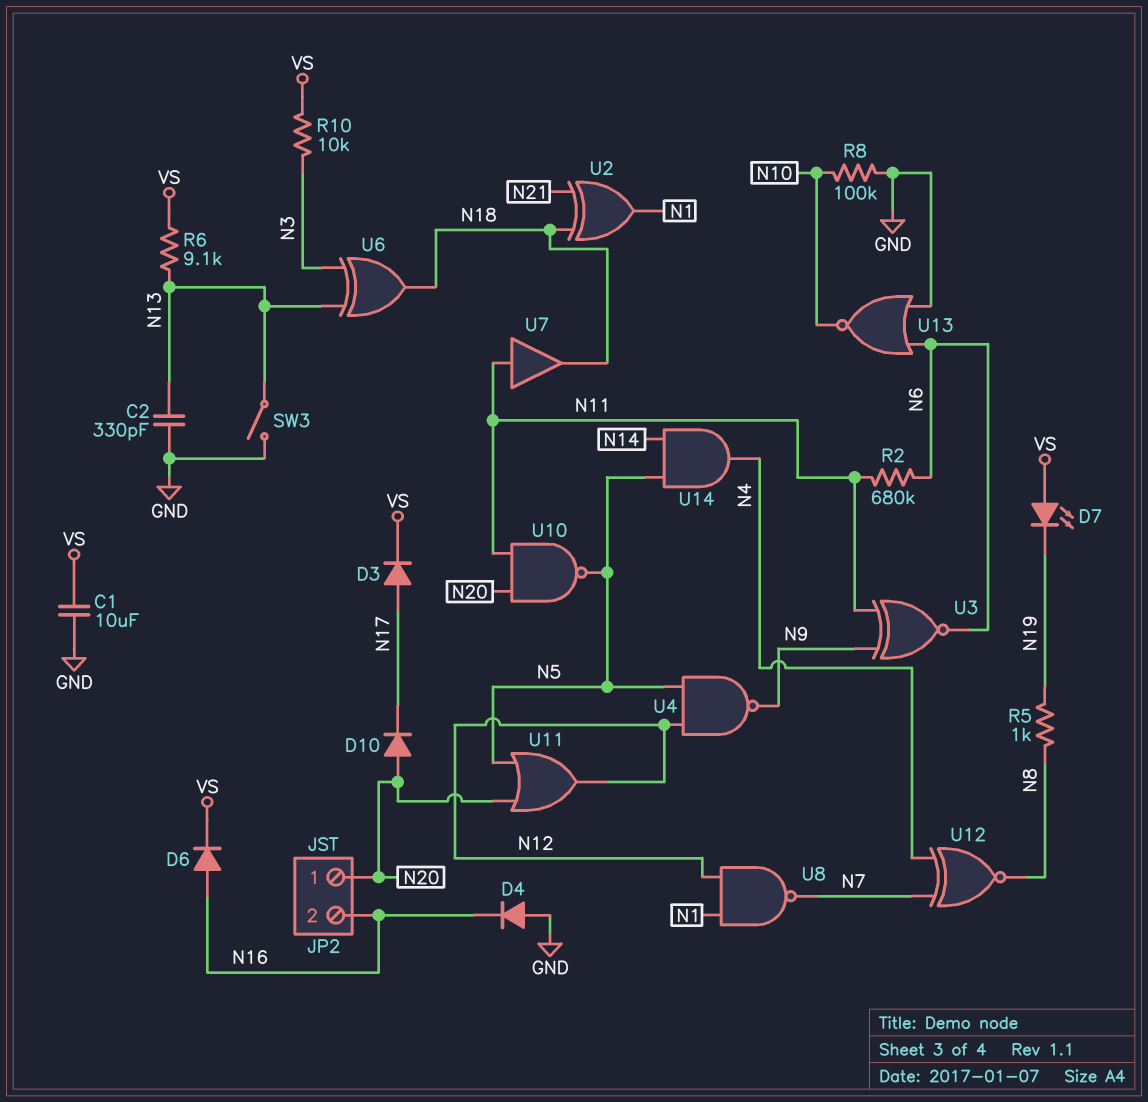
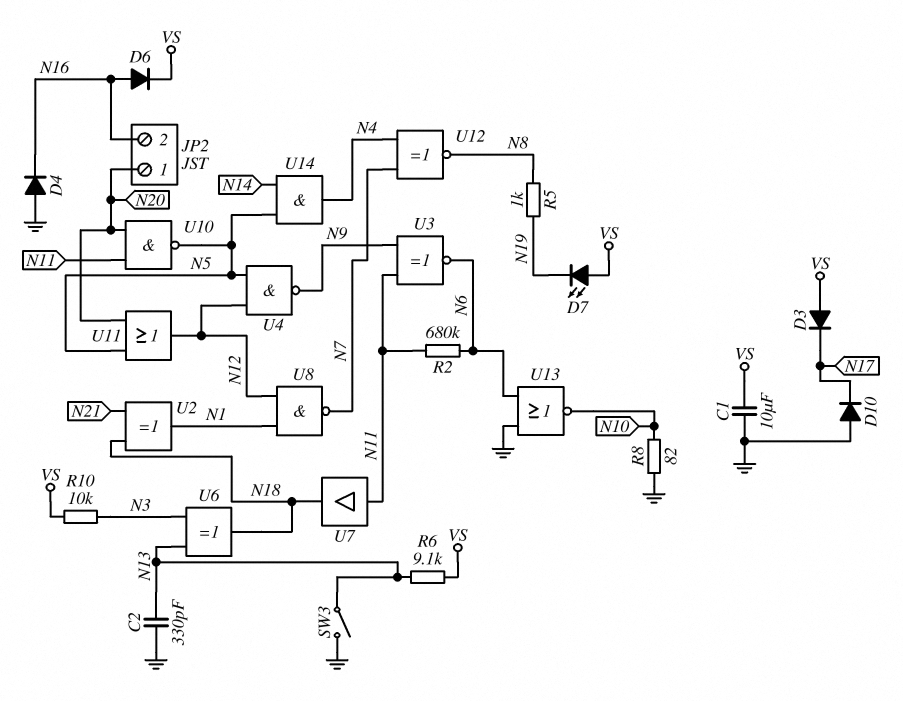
D3: diode (A N17, K VS) -> diode (A VS, K N17)
D10: diode (A N20, K N17) -> diode (A GND, K N17)
R8: 100k (GND, N10) -> 82 (GND, N10)

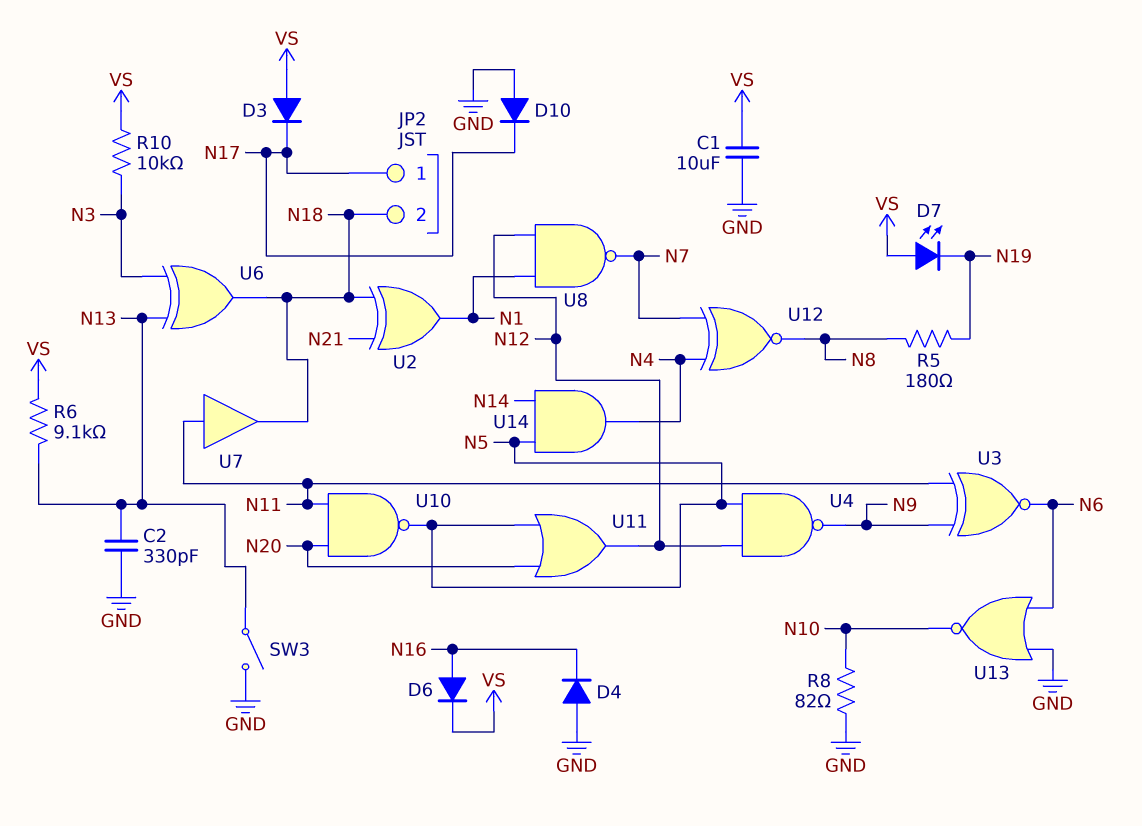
JP2 pin 1: N20 -> N17
JP2 pin 2: N16 -> N18
R2: 680k (N6, N11) -> none
R5: 1k (N8, N19) -> 180 (N8, N19)

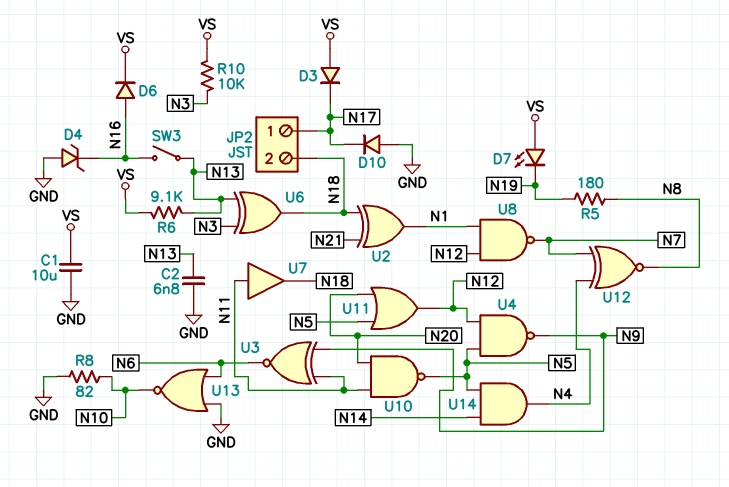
C2: 330pF (GND, N13) -> 6.8nF (GND, N13)
D4: diode (A GND, K N16) -> zener (A GND, K N16)
SW3: switch (GND, N13) -> switch (N13, N16)

